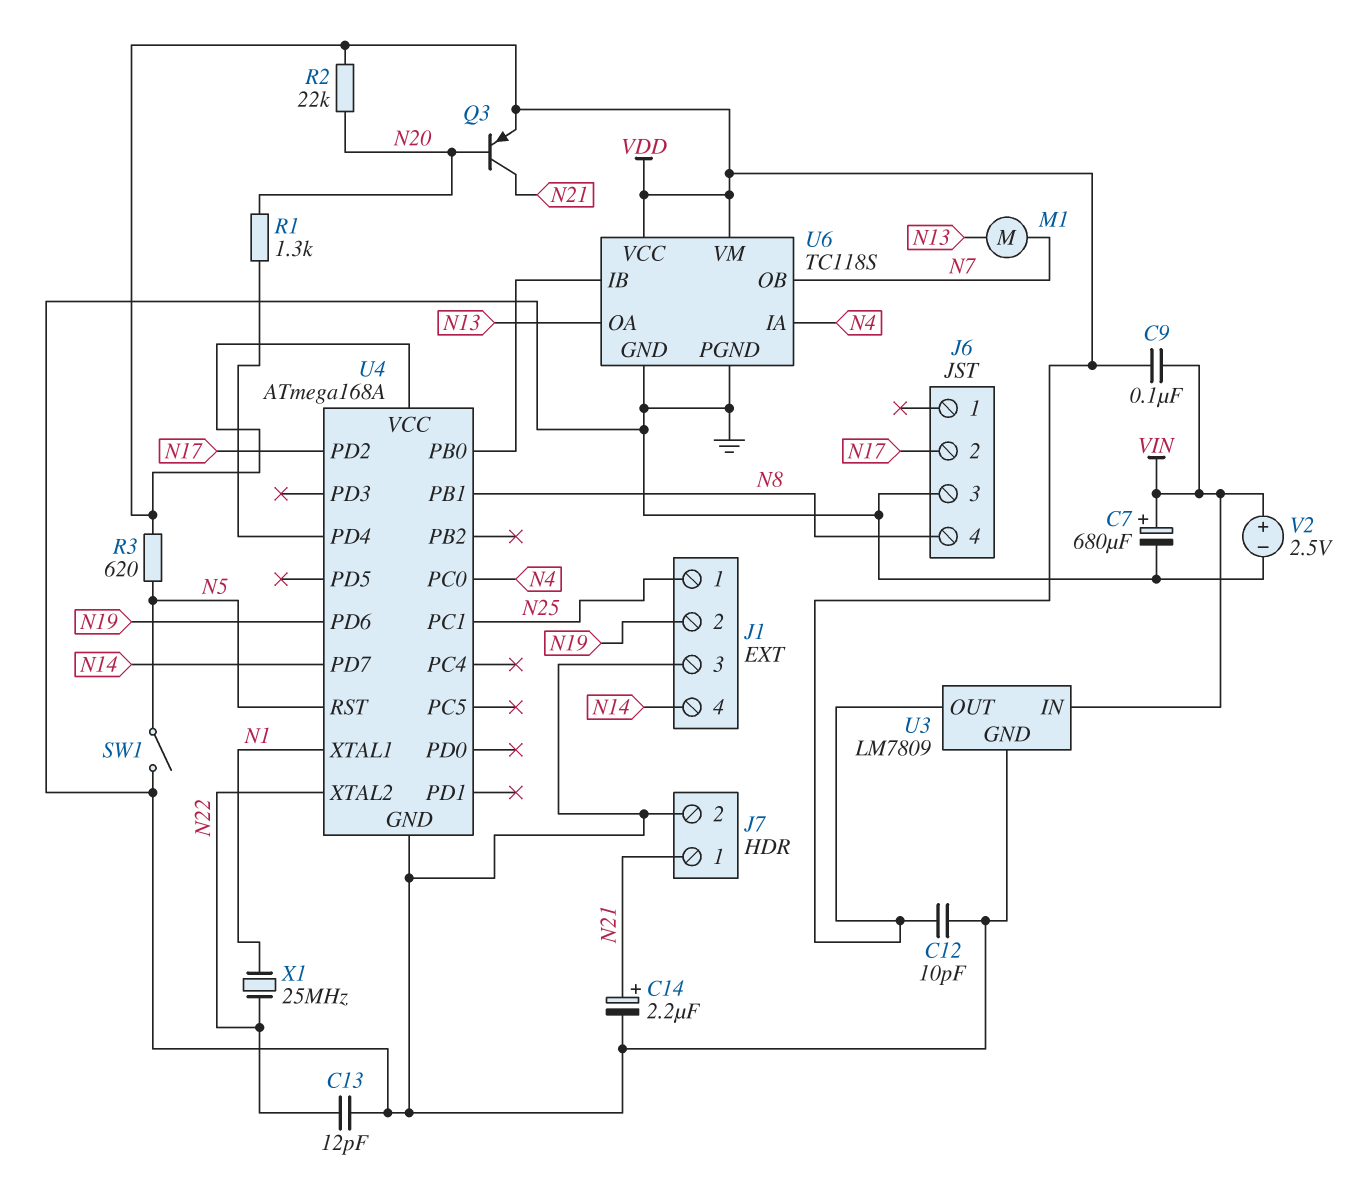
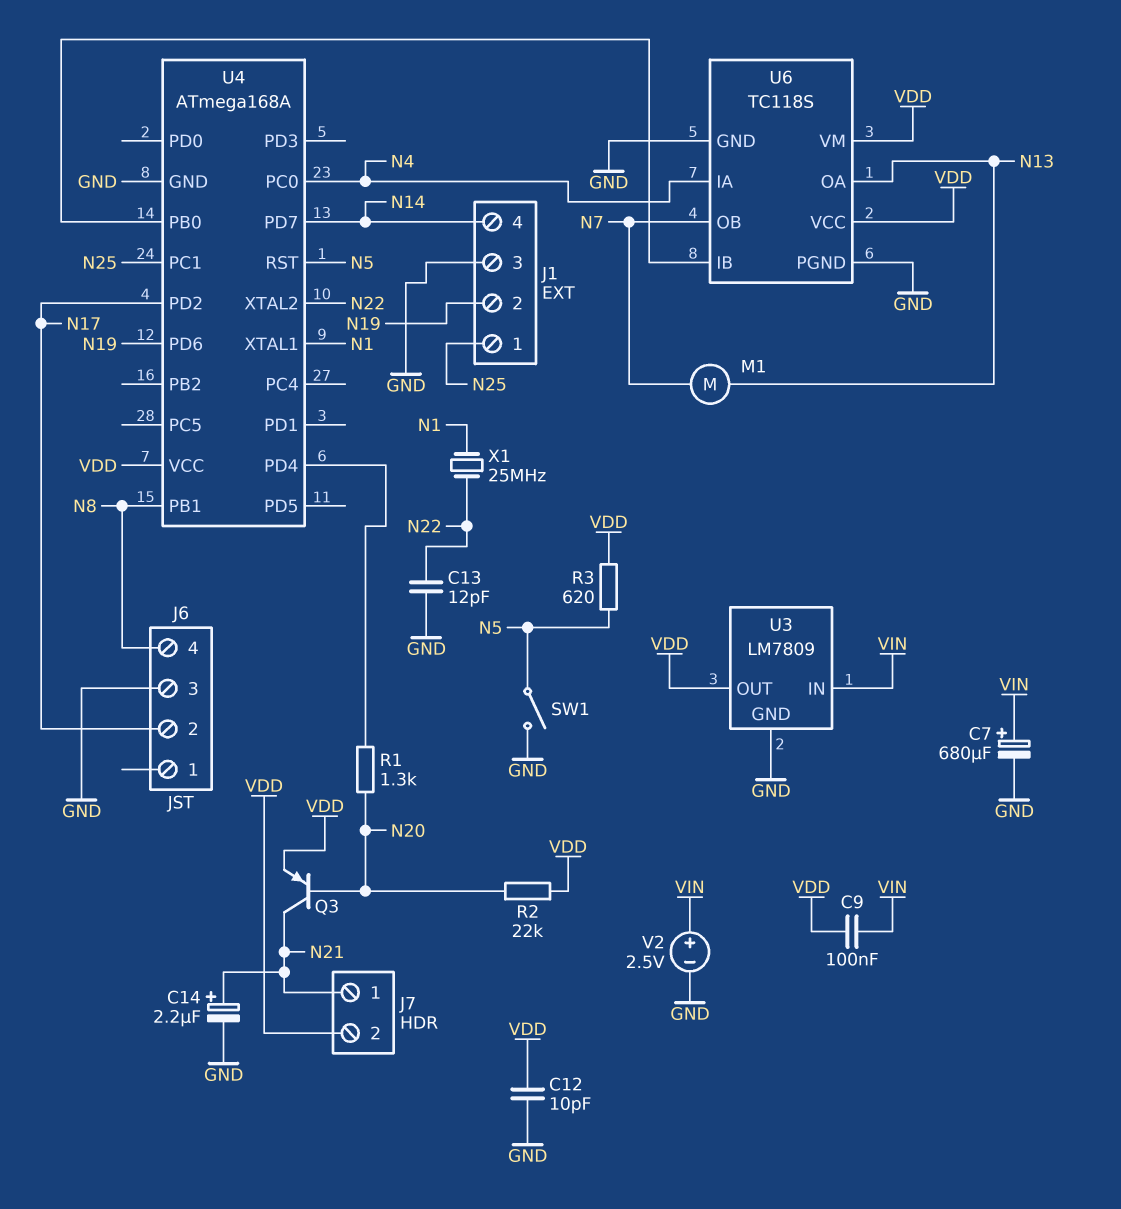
J7 pin 2: GND -> VDD

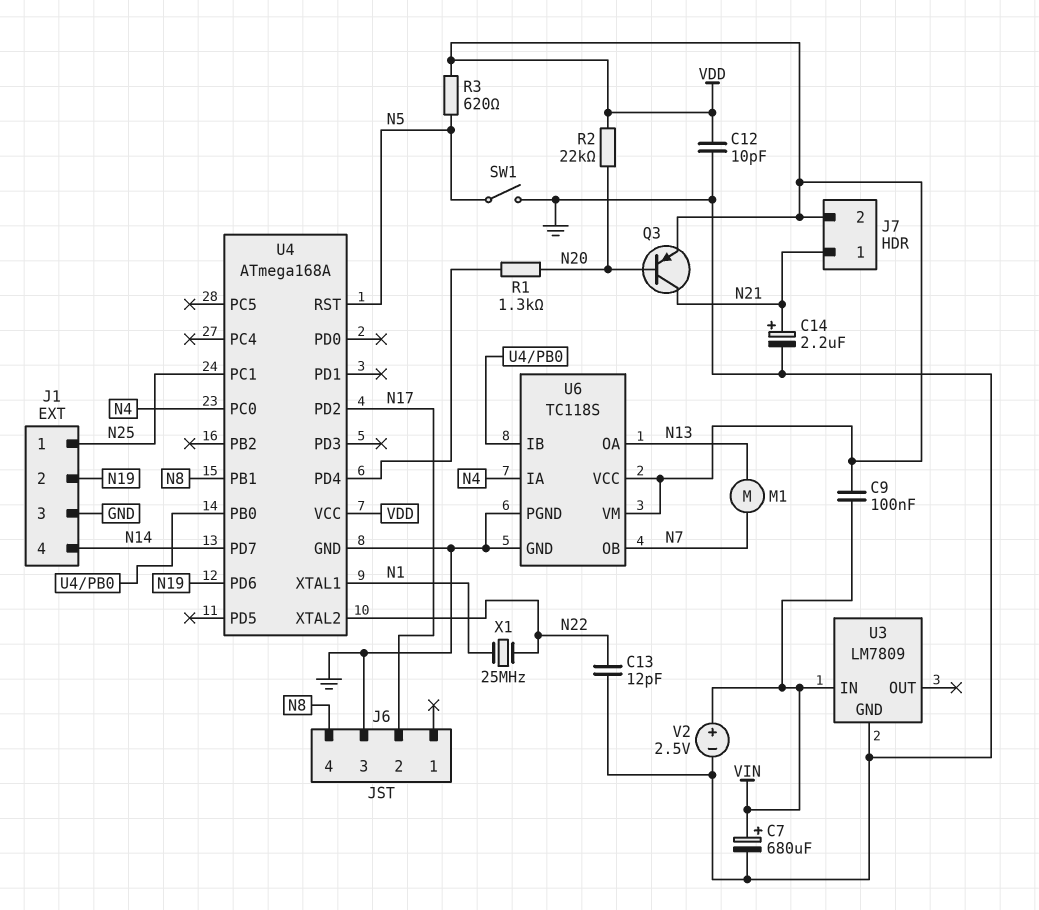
U3 pin OUT: VDD -> none

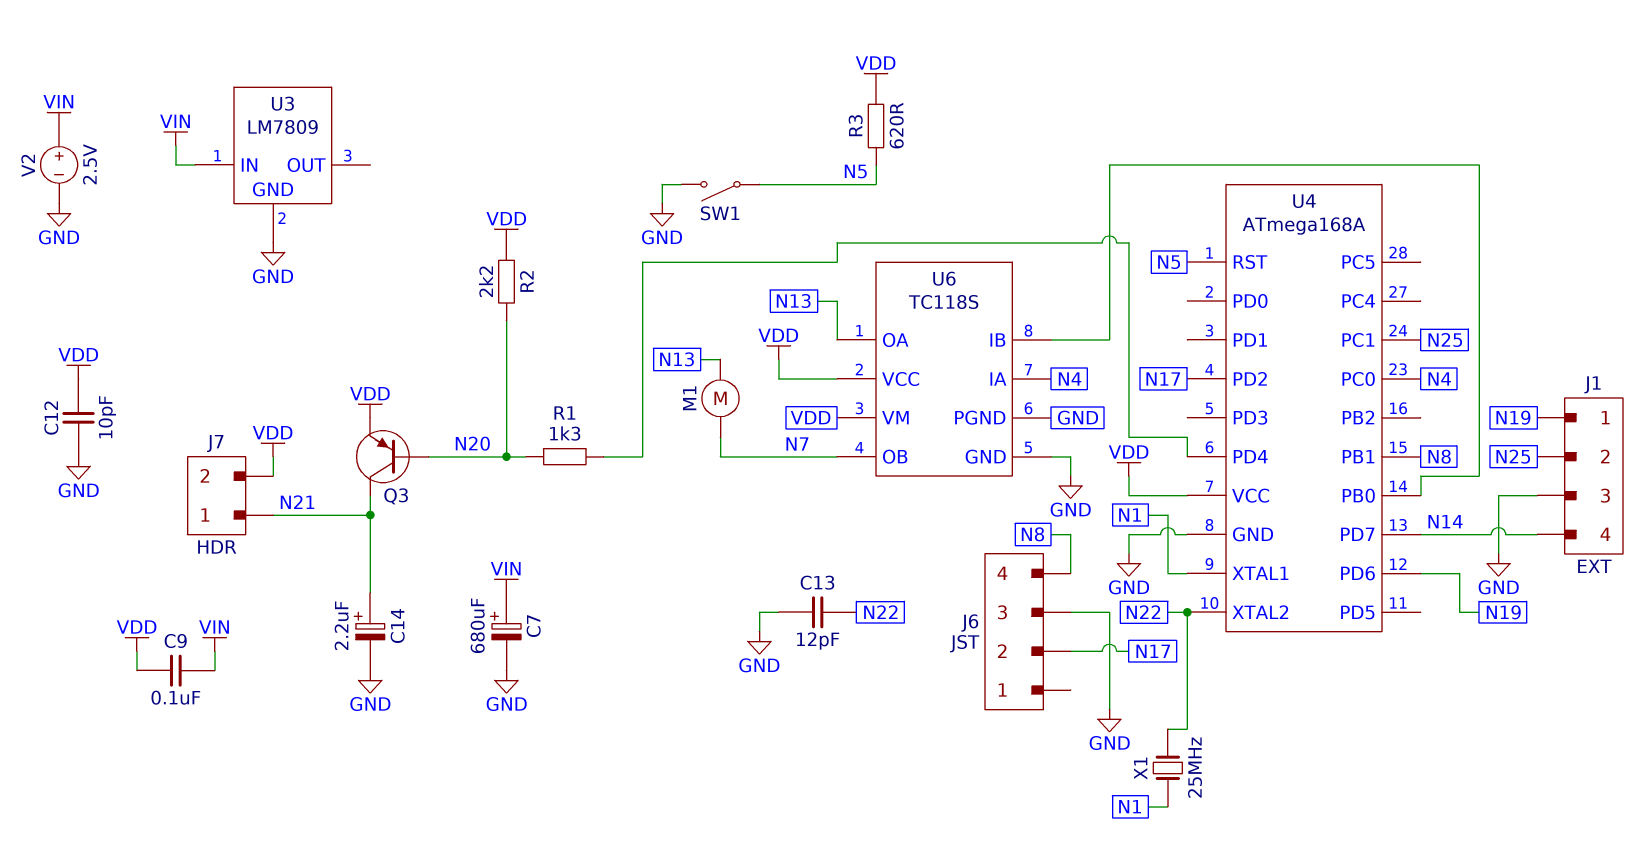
J1 pin 1: N25 -> N19
J1 pin 2: N19 -> N25
R2: 22k (N20, VDD) -> 2.2k (N20, VDD)

